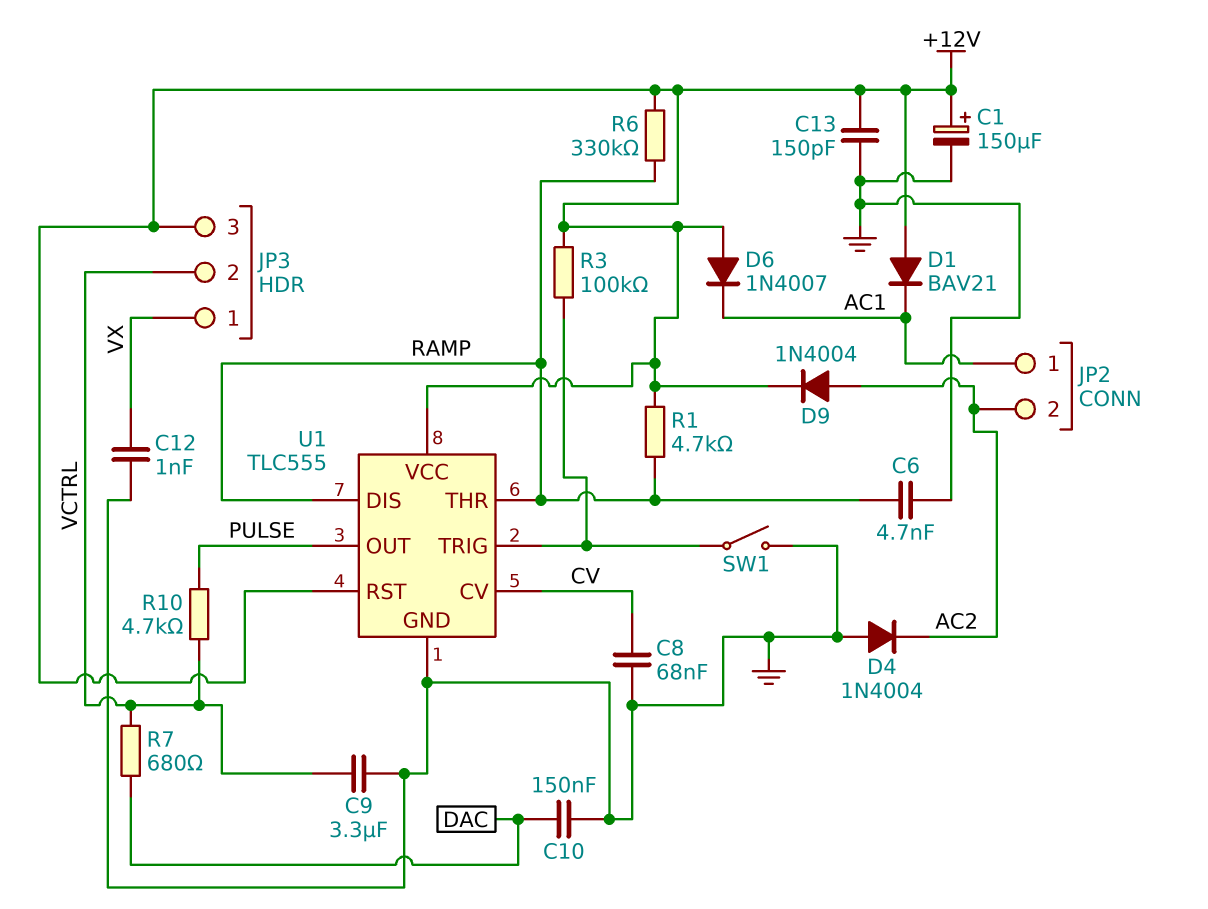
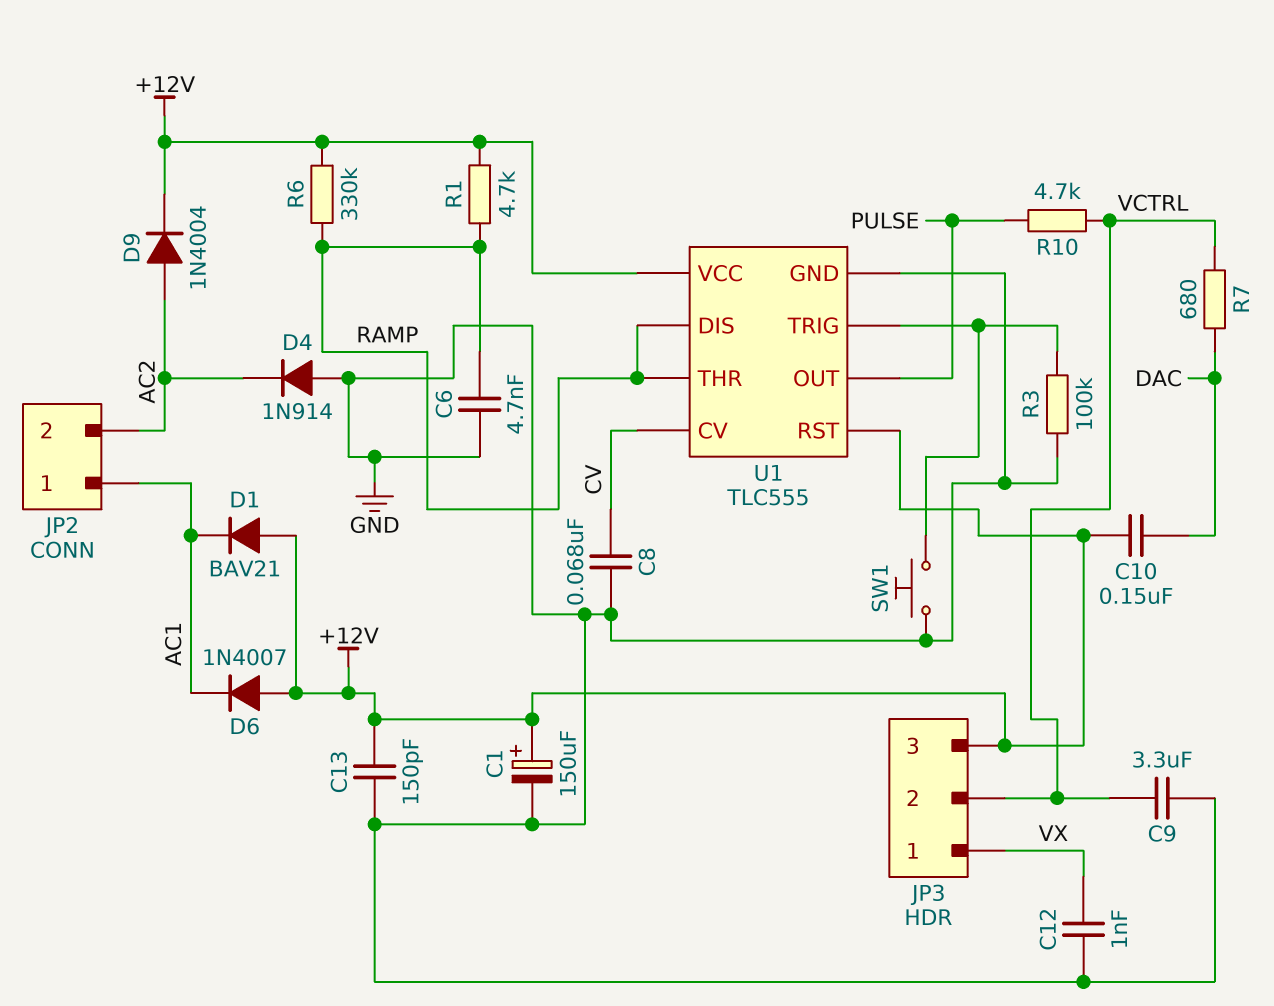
C10: 150nF (DAC, GND) -> 150nF (+12V, DAC)
D4: diode 1N4004 (A GND, K AC2) -> diode 1N914 (A GND, K AC2)
R3: 100k (+12V, U1/TRIG) -> 100k (GND, U1/TRIG)
SW1: switch (GND, U1/TRIG) -> button (GND, U1/TRIG)

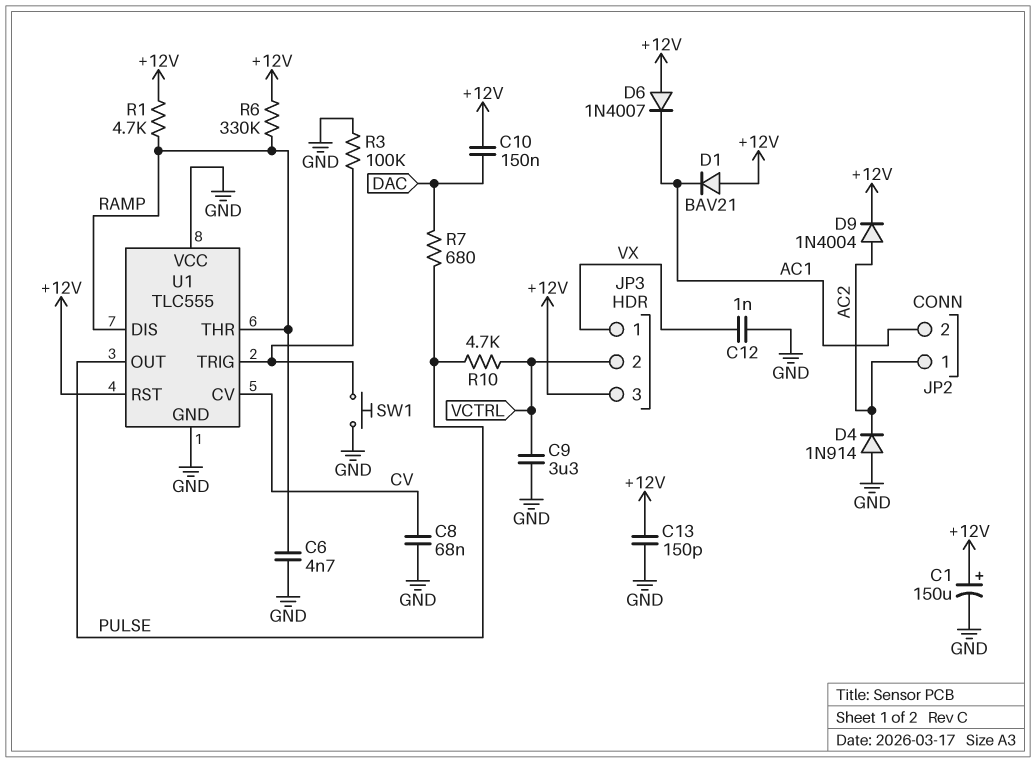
JP2 pin 1: AC1 -> AC2
JP2 pin 2: AC2 -> AC1
R7: 680 (DAC, VCTRL) -> 680 (DAC, PULSE)
U1 pin VCC: +12V -> GND

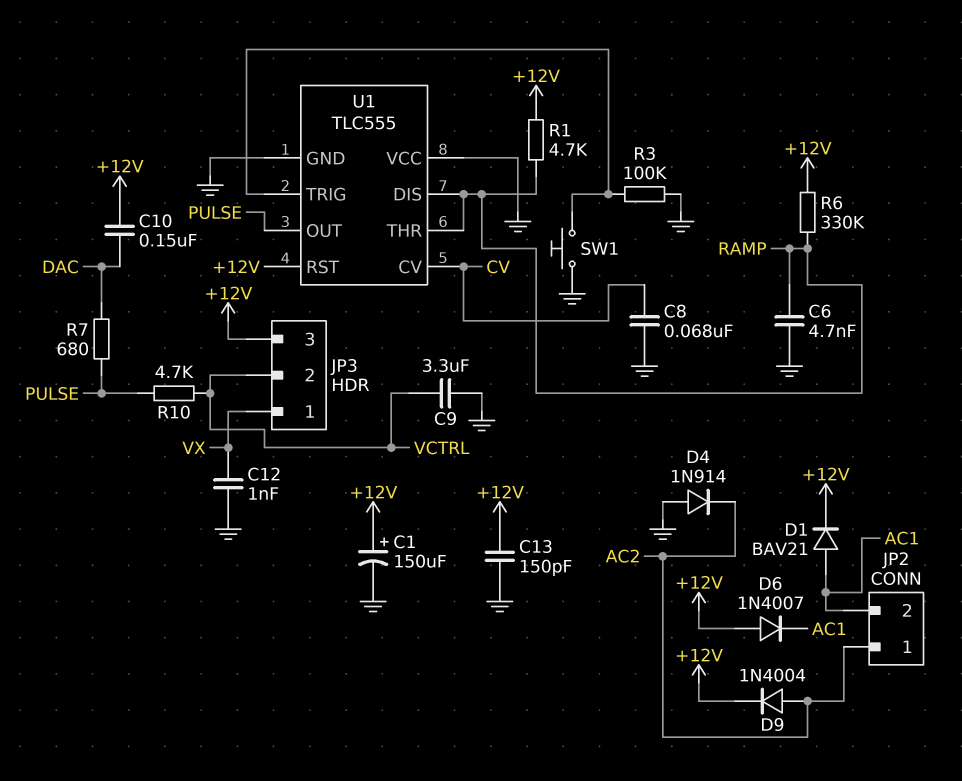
D1: diode BAV21 (A +12V, K AC1) -> diode BAV21 (A AC1, K +12V)

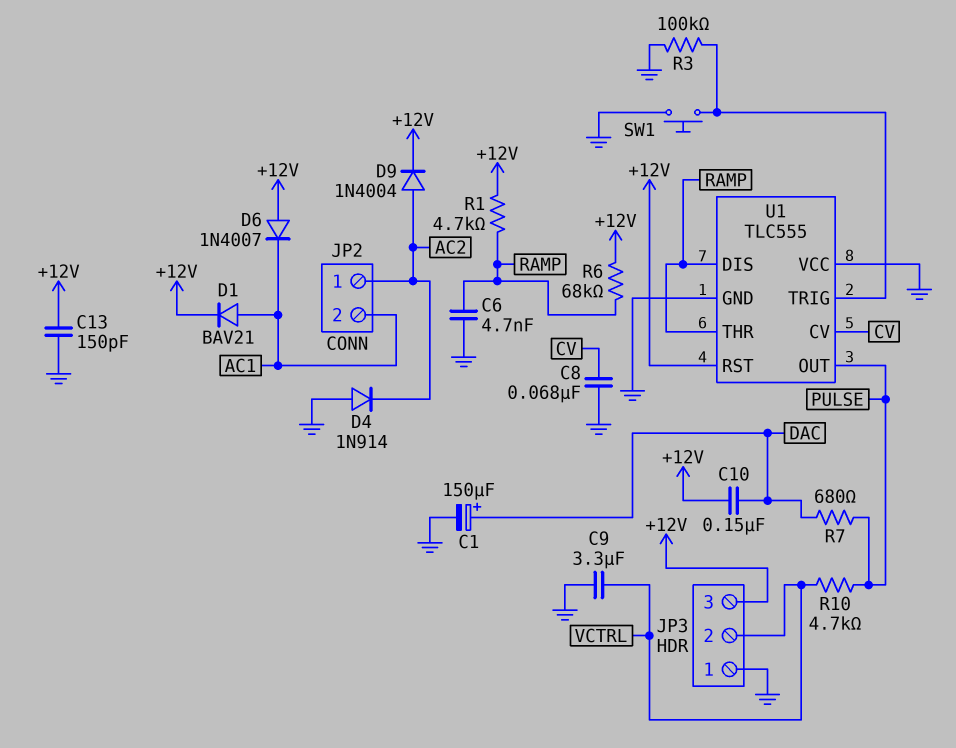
C1: 150uF (plus +12V, minus GND) -> 150uF (plus DAC, minus GND)
C12: 1nF (GND, VX) -> none
JP3 pin 1: VX -> GND
R6: 330k (+12V, RAMP) -> 68k (+12V, RAMP)

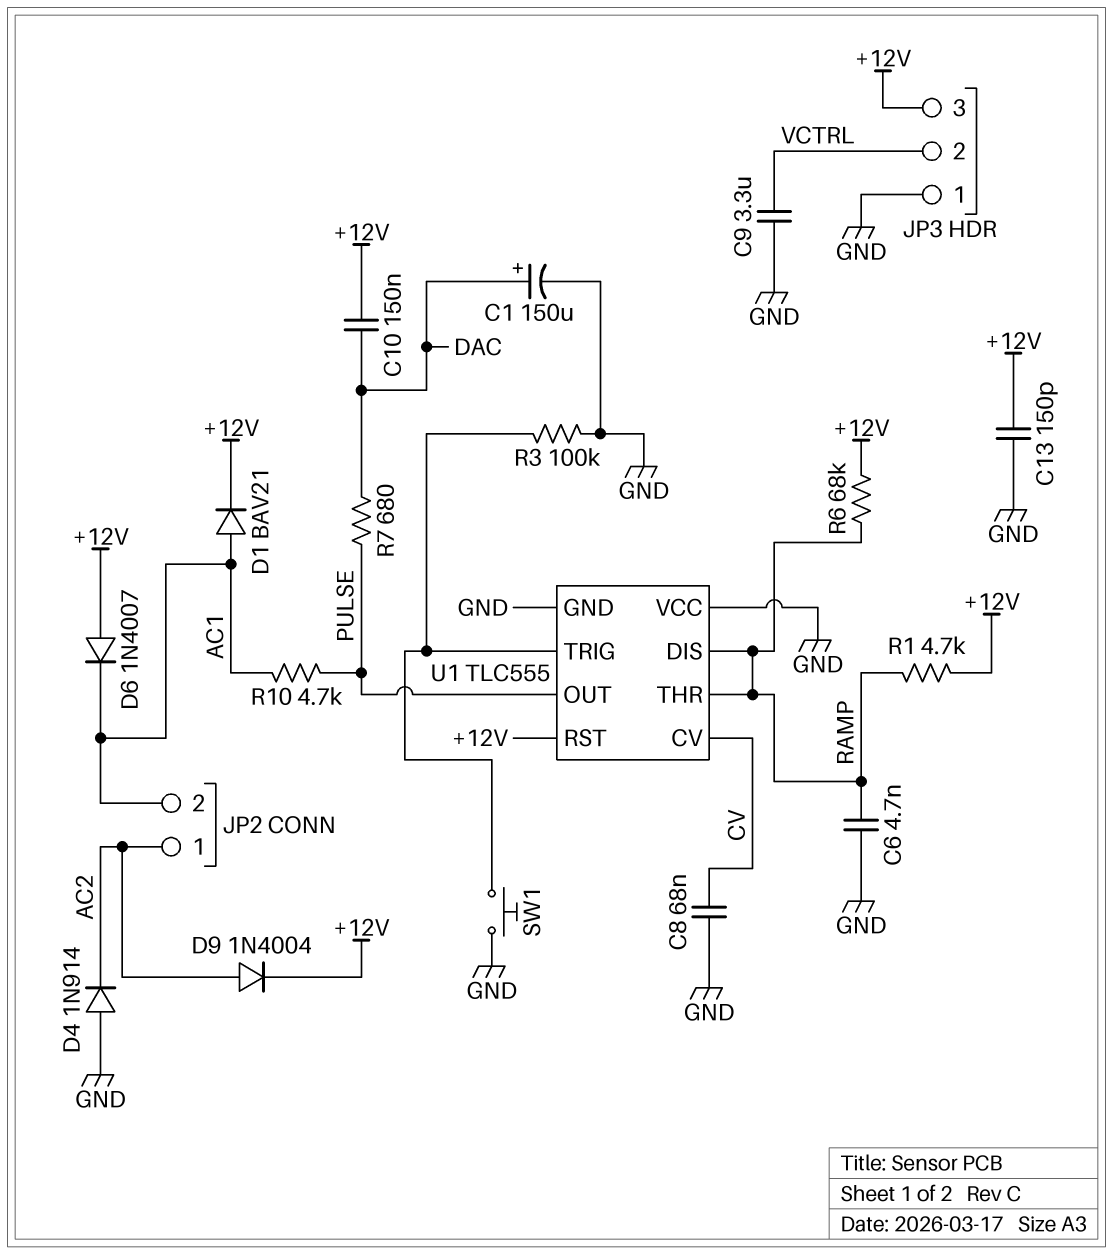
R10: 4.7k (PULSE, VCTRL) -> 4.7k (AC1, PULSE)

